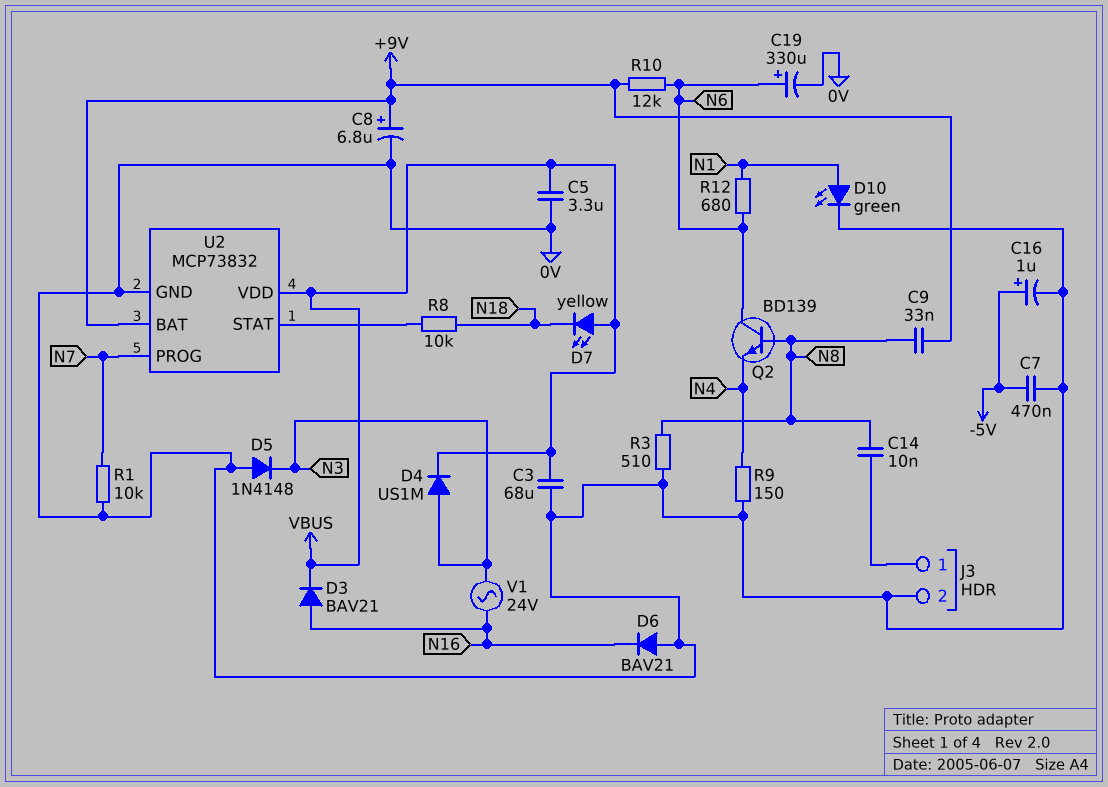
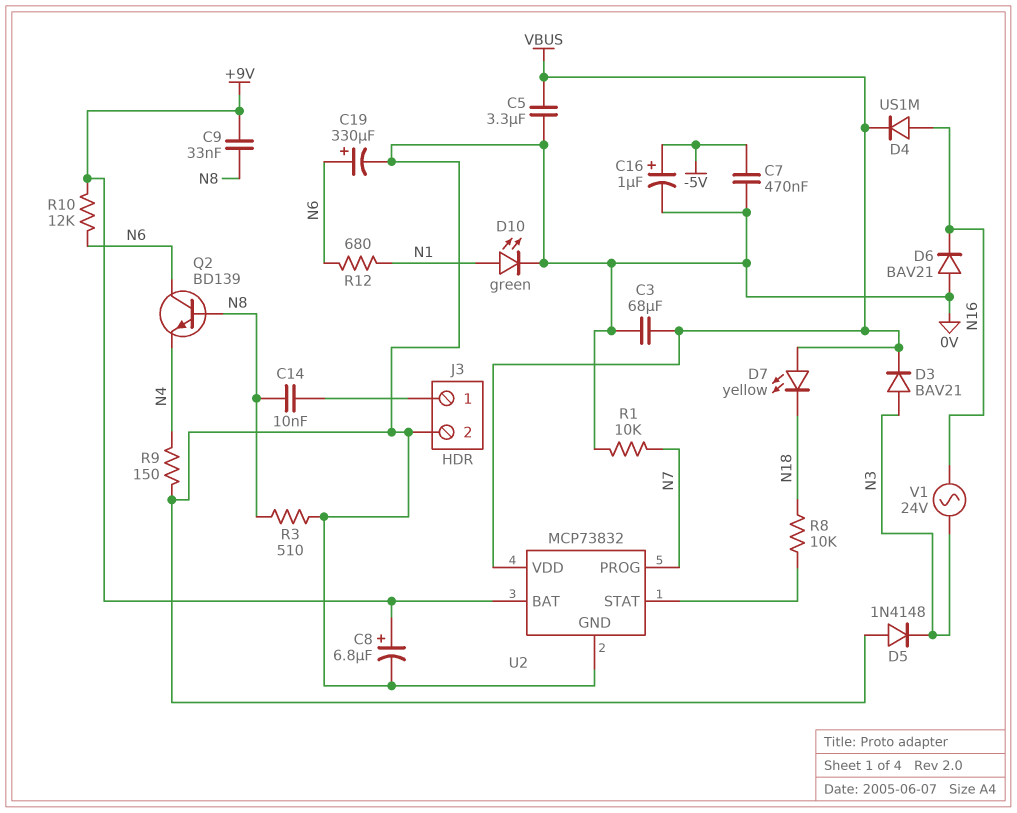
D3: diode BAV21 (A N16, K VBUS) -> diode BAV21 (A N3, K VBUS)
D4: diode US1M (A N3, K VBUS) -> diode US1M (A N16, K VBUS)

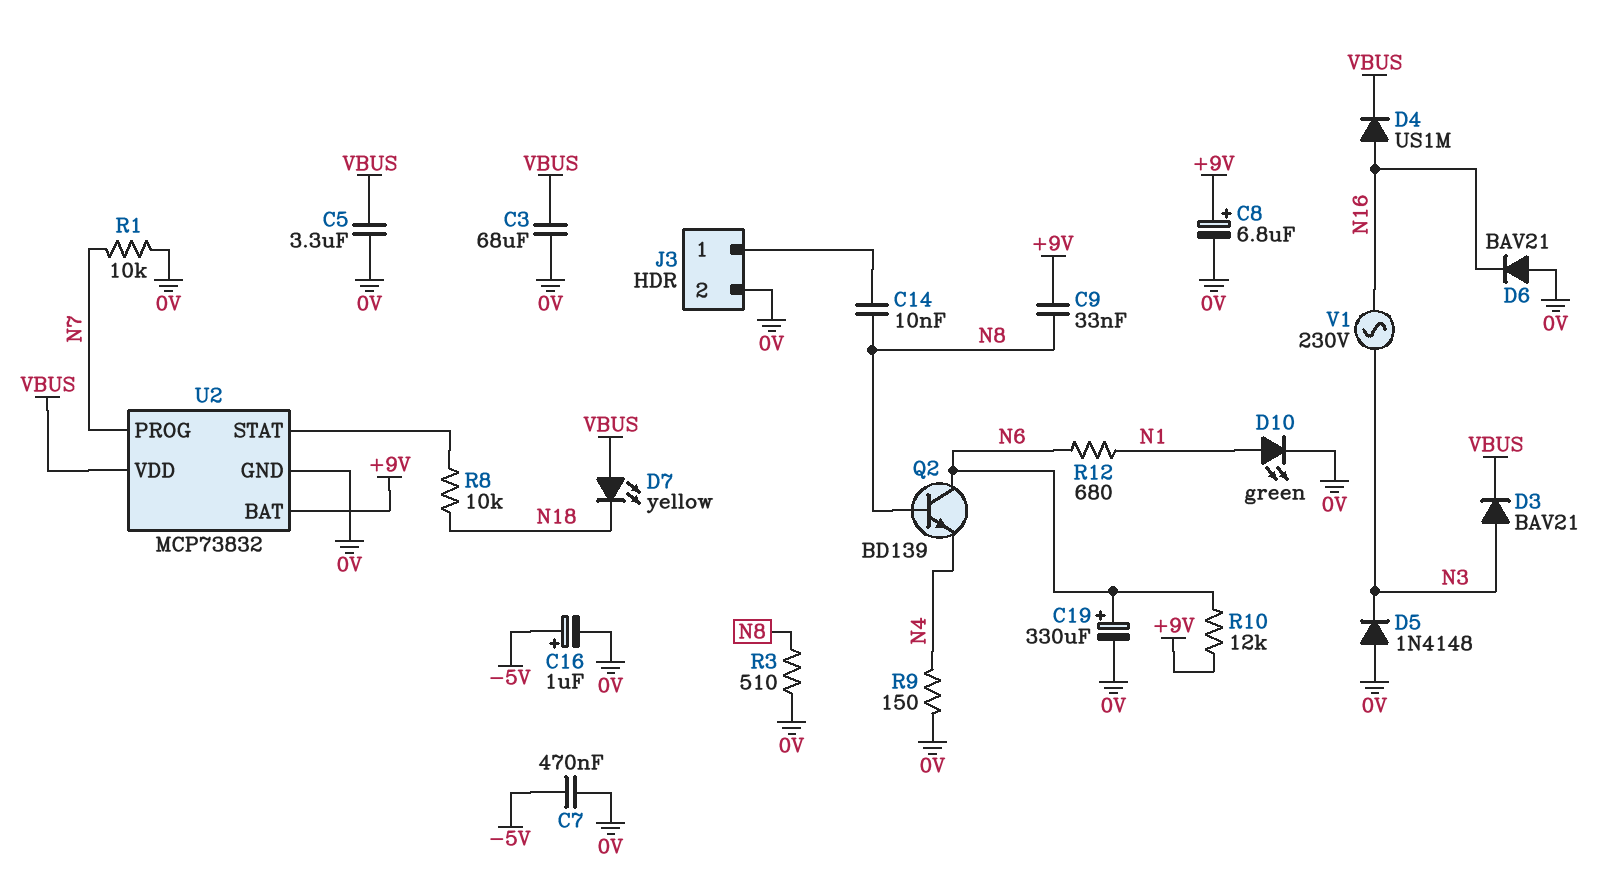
V1: AC 24V (N3, N16) -> AC 230V (N3, N16)

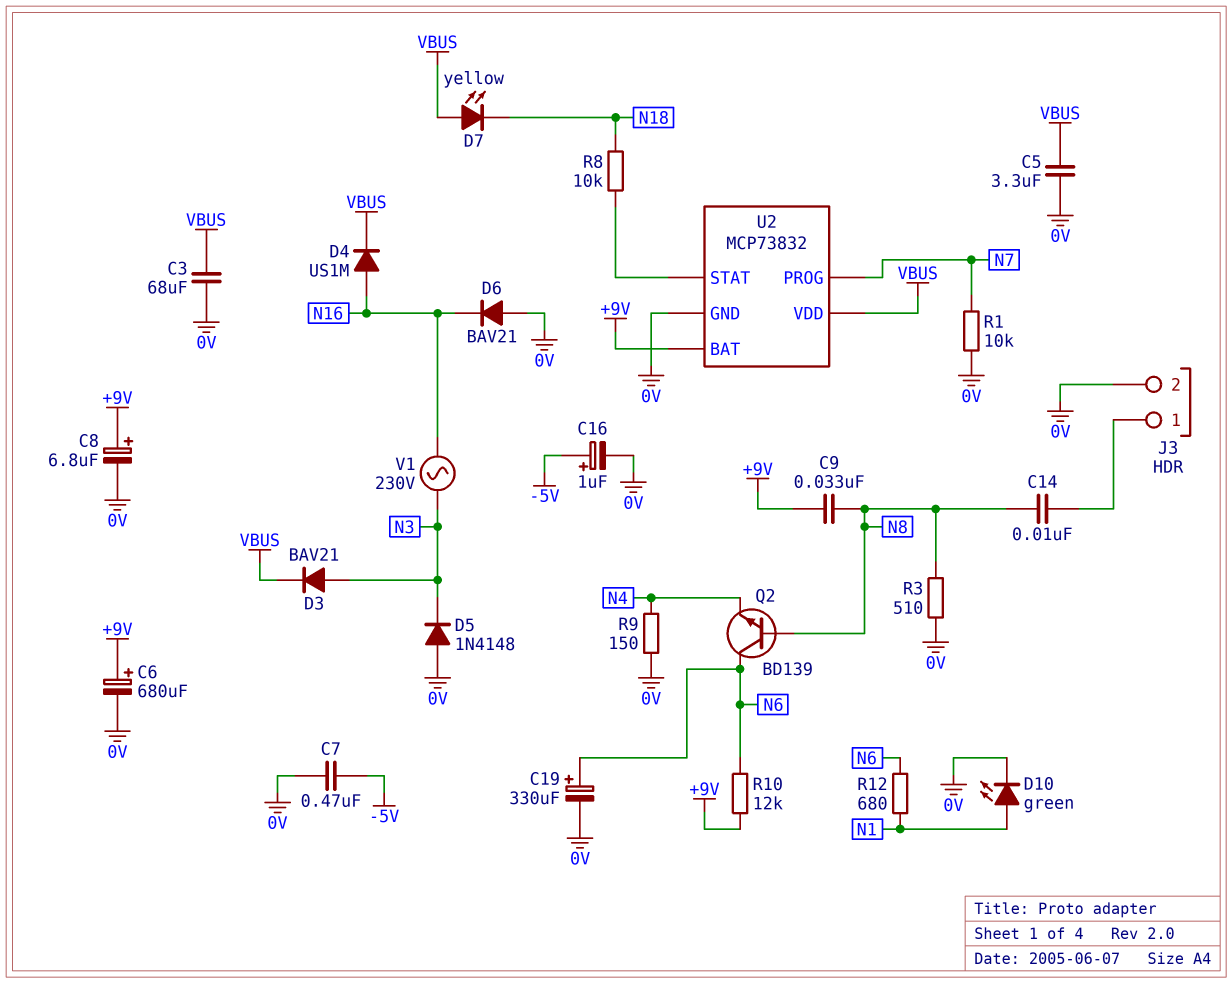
C6: none -> 680uF (plus +9V, minus 0V)

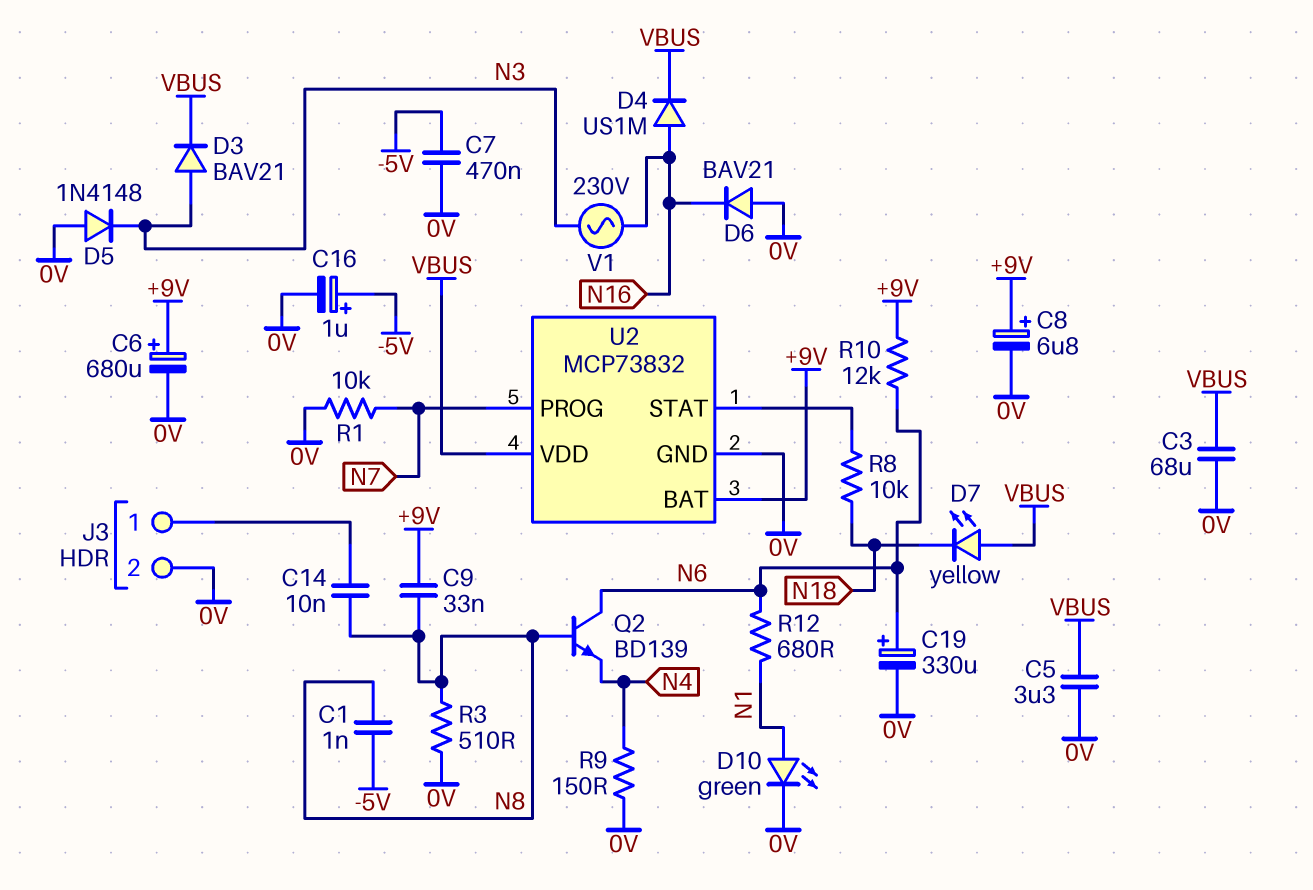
C1: none -> 1nF (-5V, N8)

